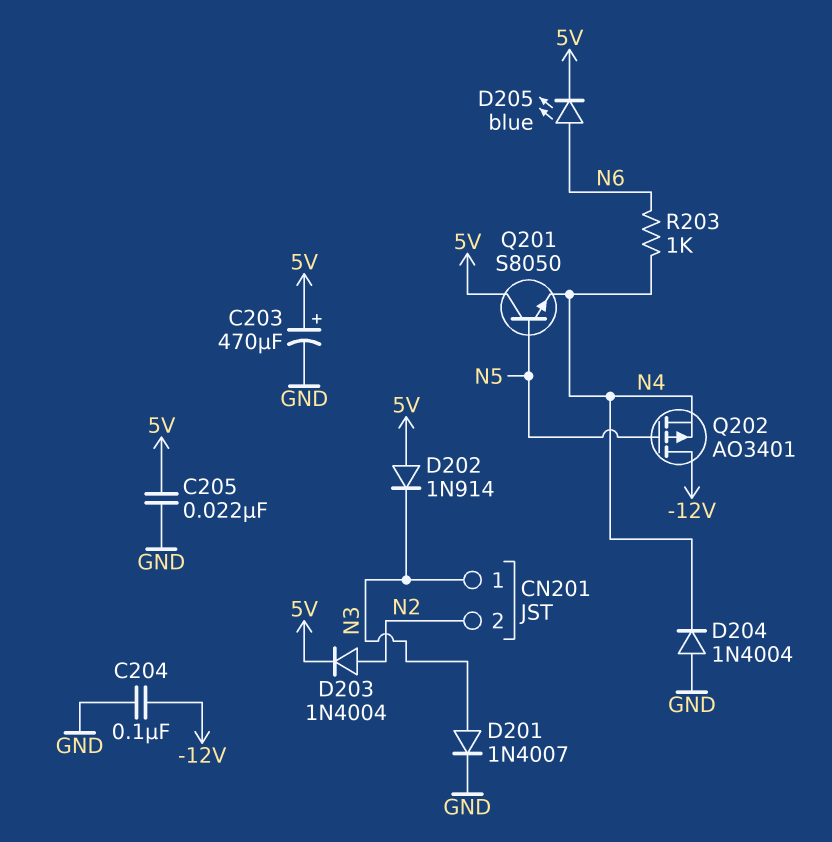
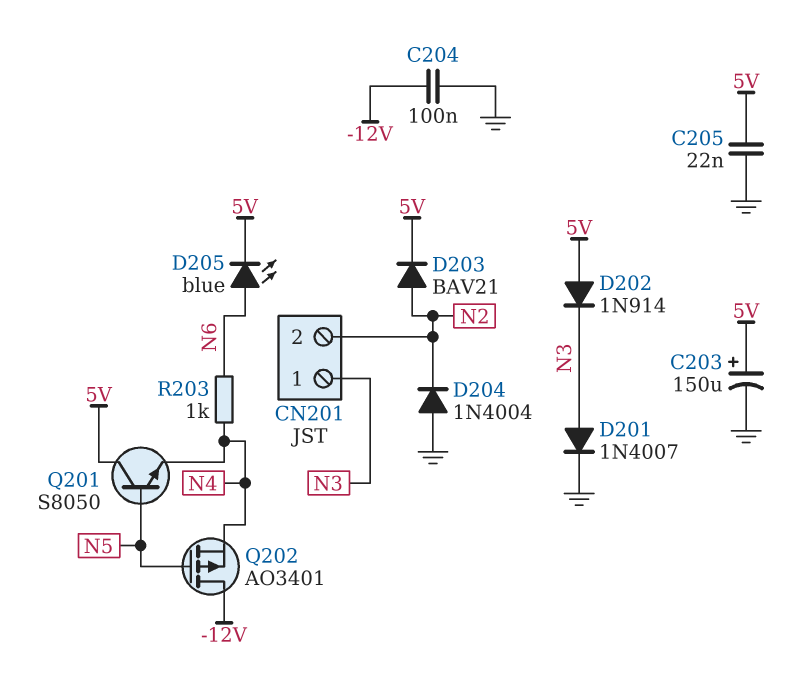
C203: 470uF (plus 5V, minus GND) -> 150uF (plus 5V, minus GND)
D203: diode 1N4004 (A N2, K 5V) -> diode BAV21 (A N2, K 5V)
D204: diode 1N4004 (A GND, K N4) -> diode 1N4004 (A GND, K N2)

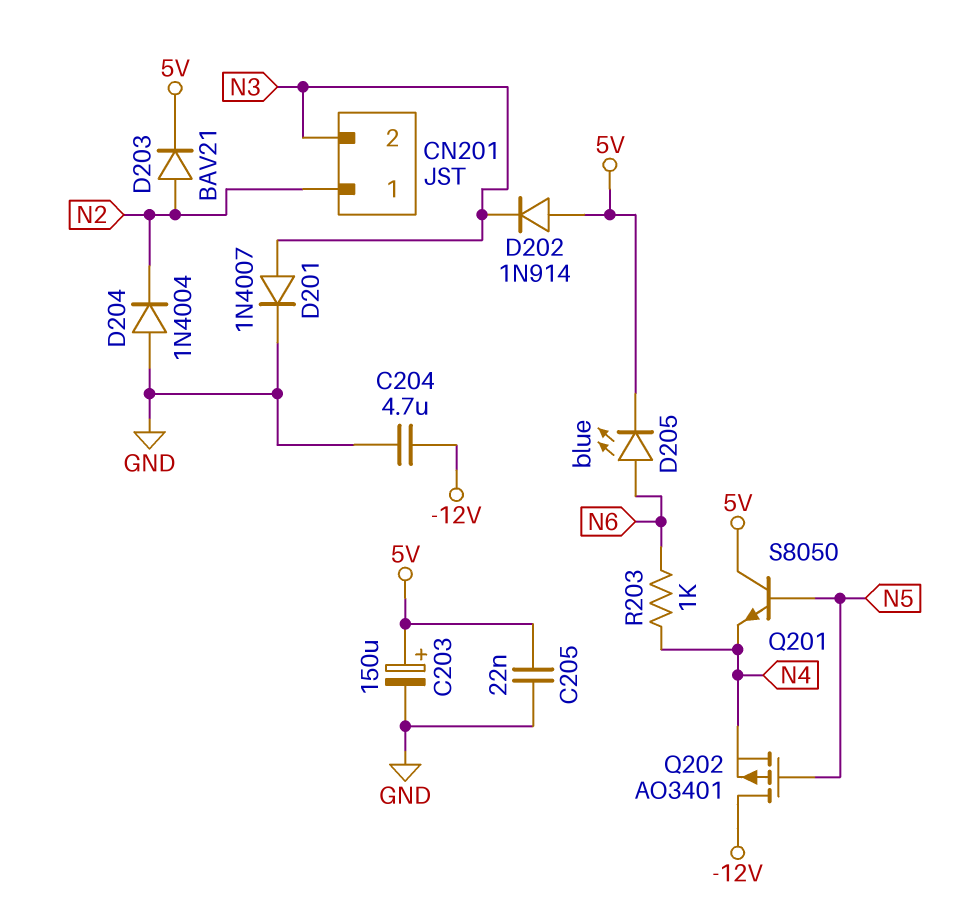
C204: 100nF (-12V, GND) -> 4.7uF (-12V, GND)
CN201 pin 1: N3 -> N2
CN201 pin 2: N2 -> N3

